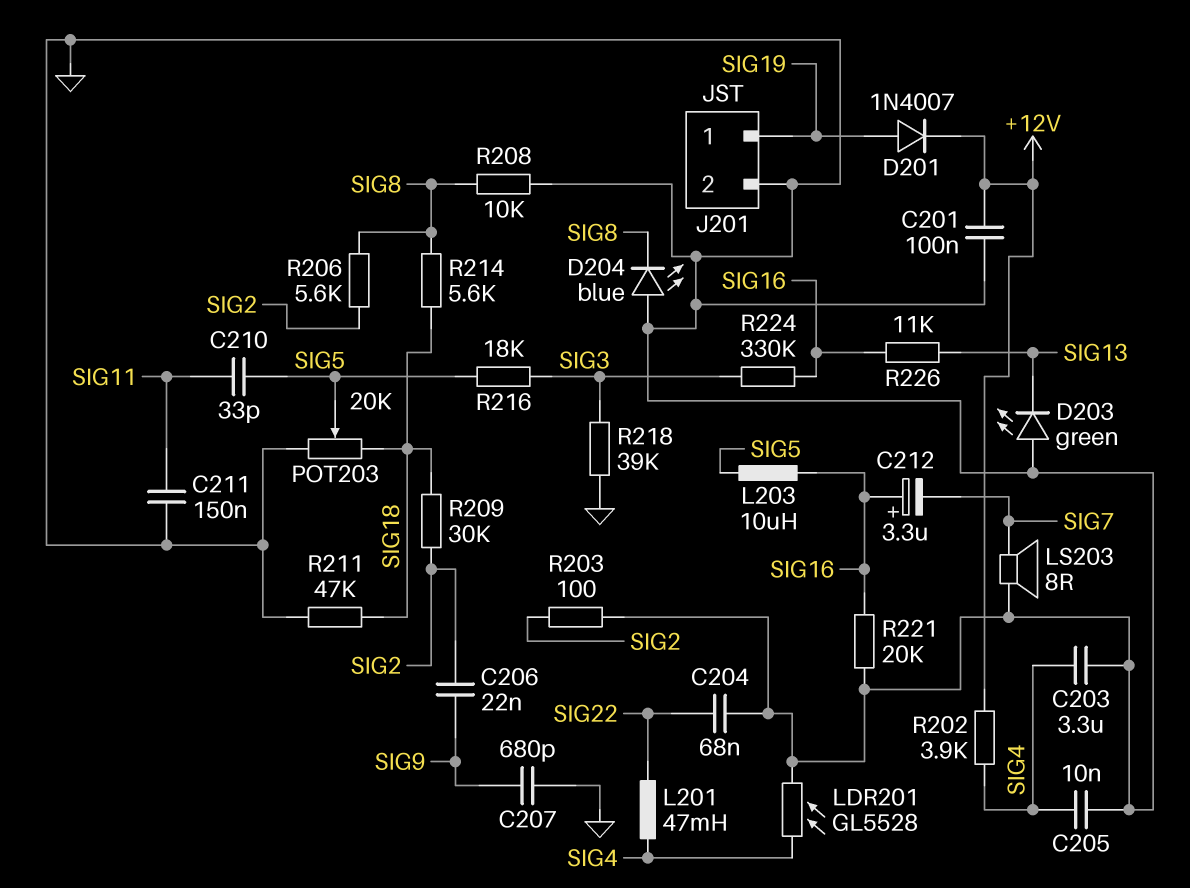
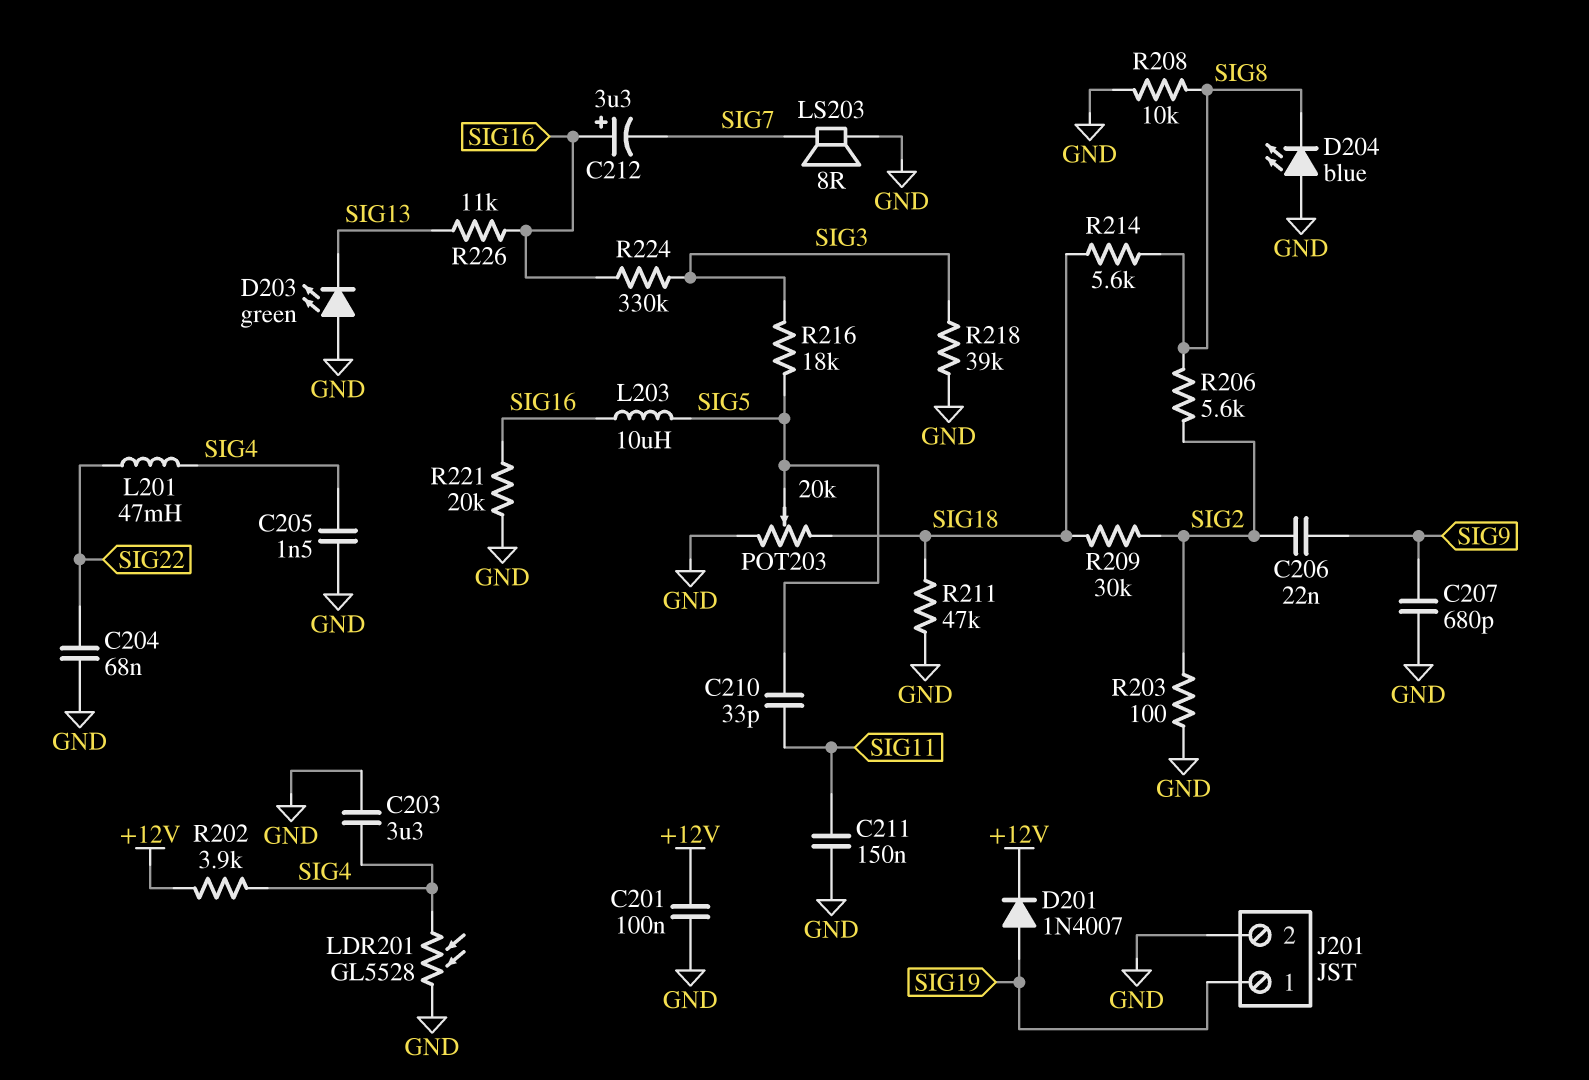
C205: 10nF (GND, SIG4) -> 1.5nF (GND, SIG4)

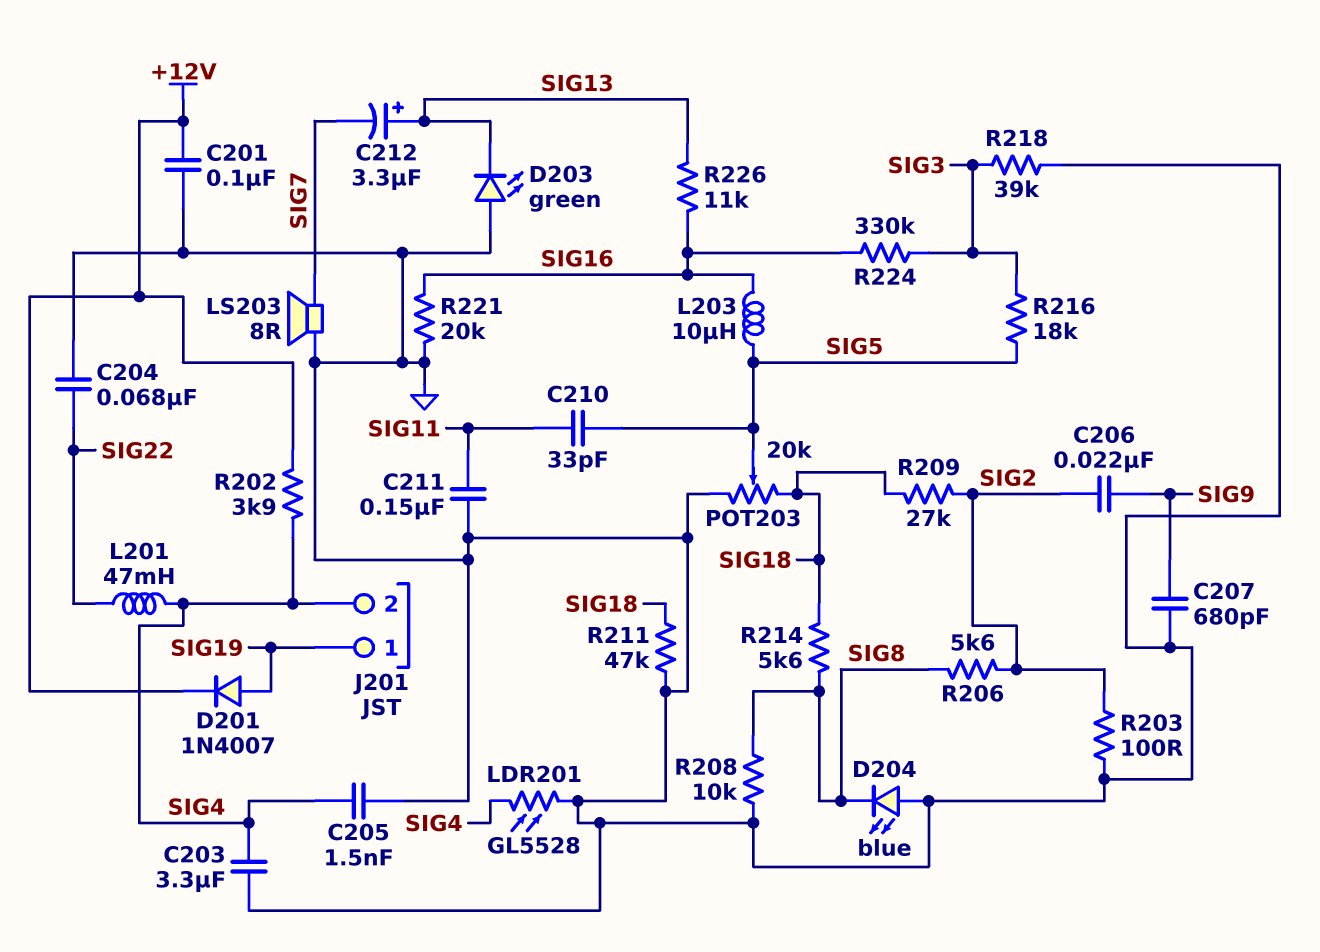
C212: 3.3uF (plus SIG16, minus SIG7) -> 3.3uF (plus SIG13, minus SIG7)
J201 pin 2: GND -> SIG4
R209: 30k (SIG2, SIG18) -> 27k (SIG2, SIG18)

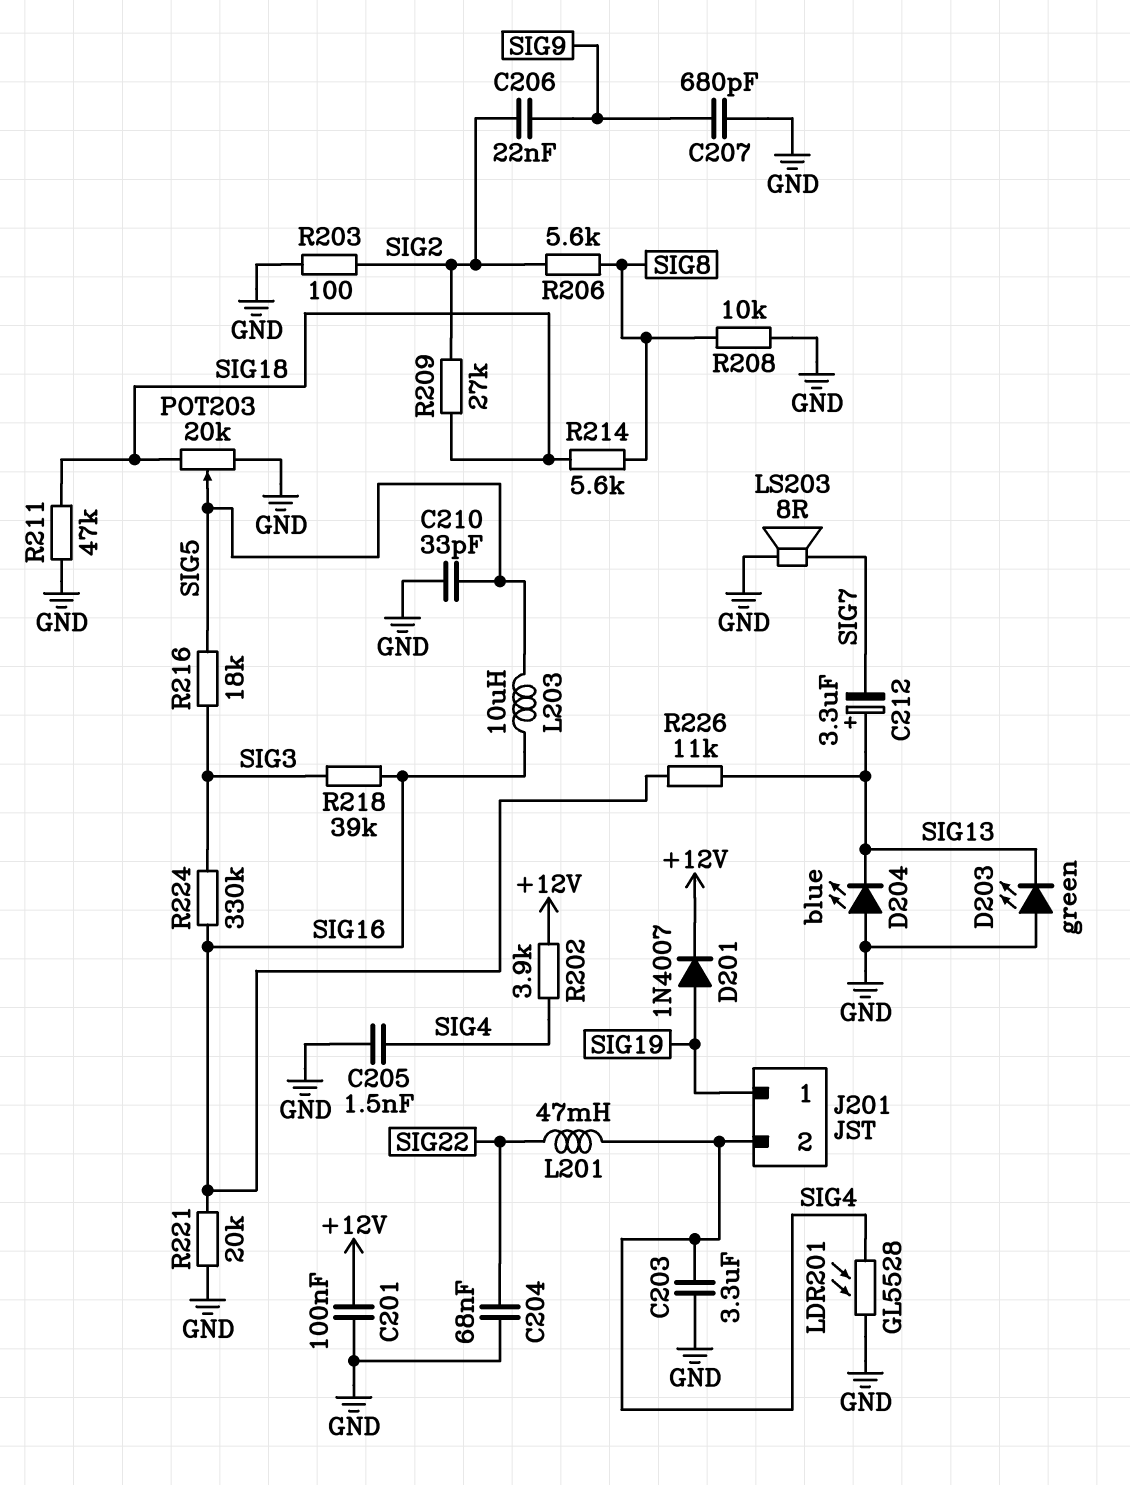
C210: 33pF (SIG5, SIG11) -> 33pF (GND, SIG5)
C211: 150nF (GND, SIG11) -> none
D204: LED blue (A GND, K SIG8) -> LED blue (A GND, K SIG13)
R218: 39k (GND, SIG3) -> 39k (SIG3, SIG16)

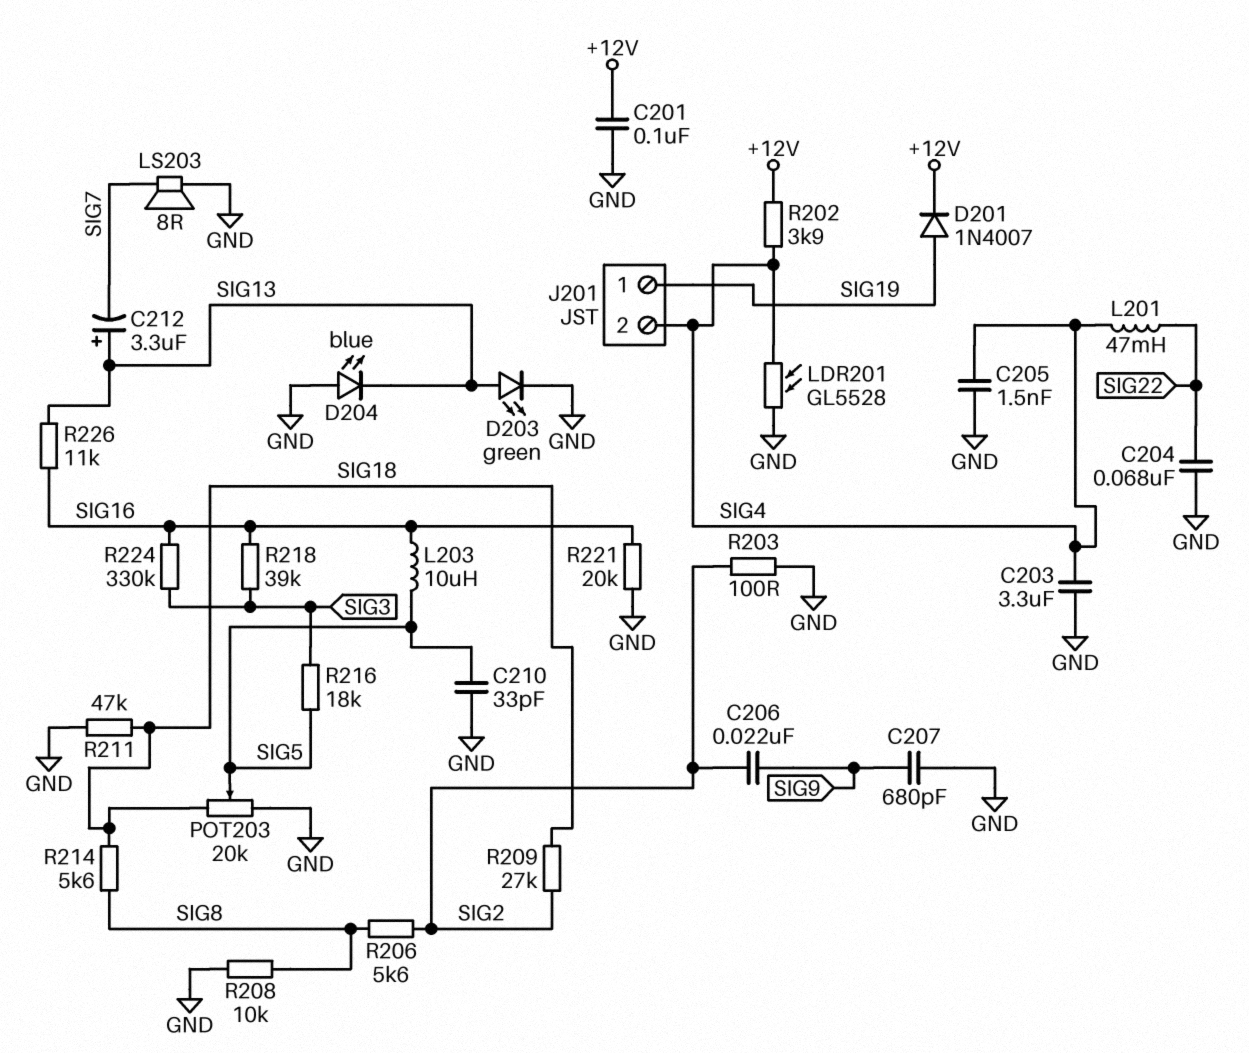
D203: LED green (A GND, K SIG13) -> LED green (A SIG13, K GND)

